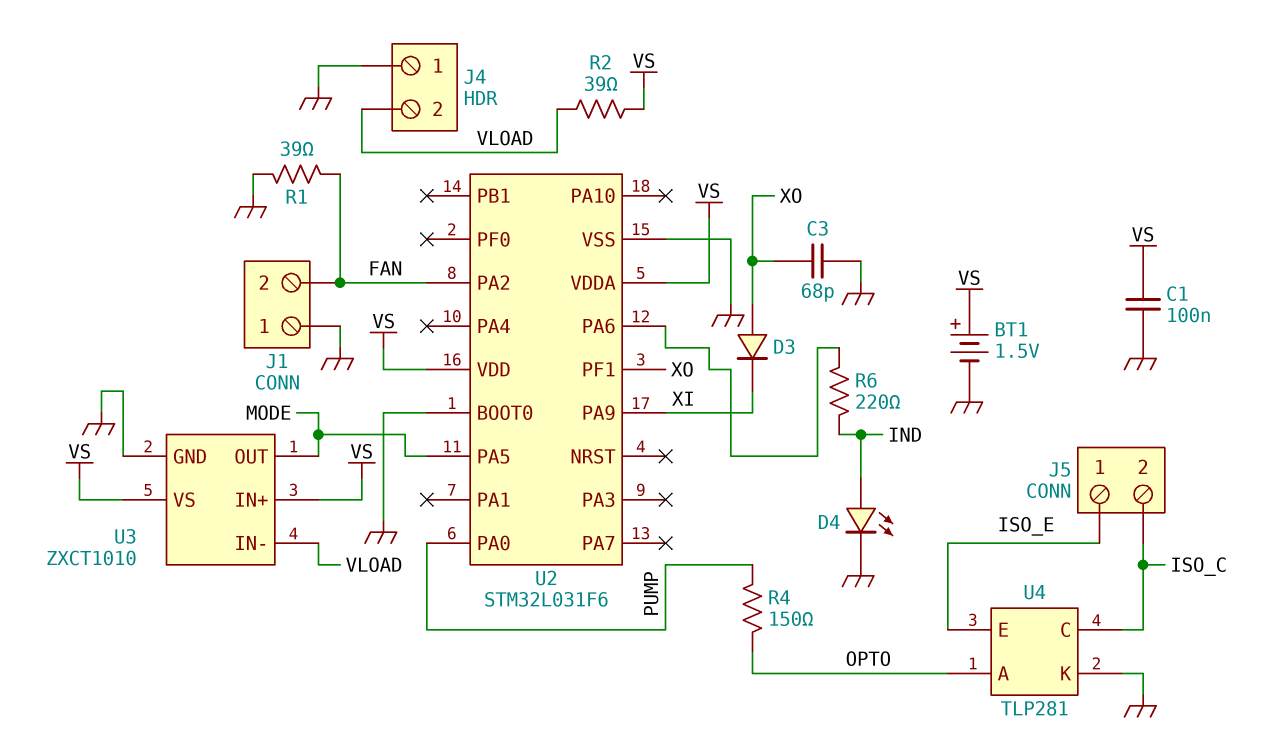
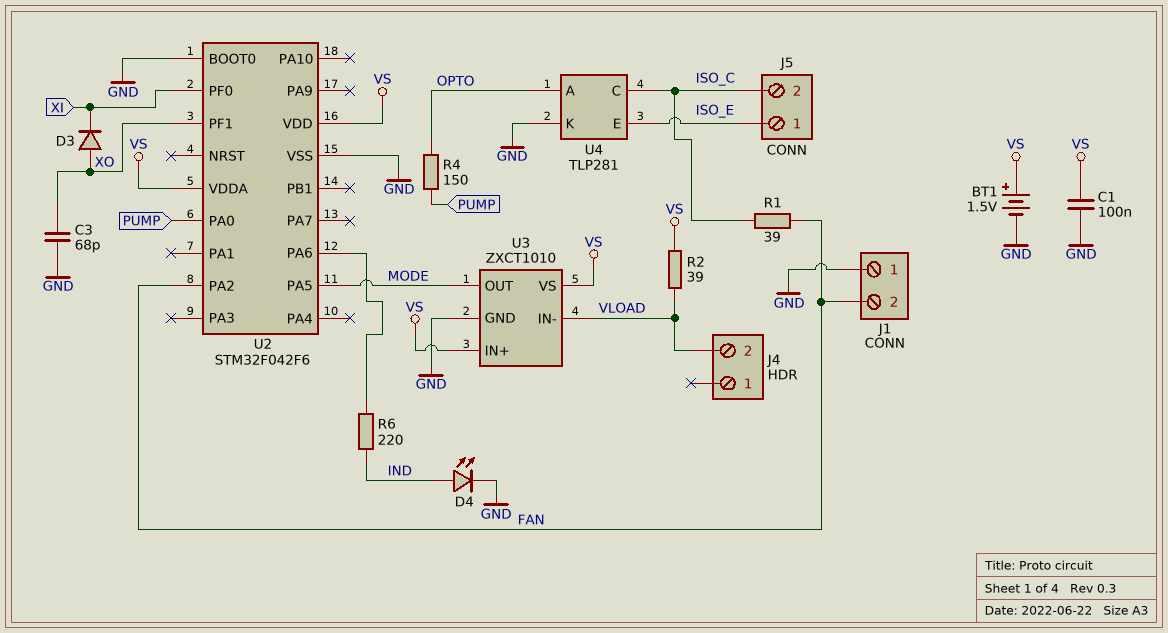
J4 pin 1: GND -> none
R1: 39 (FAN, GND) -> 39 (FAN, ISO_C)
U2: STM32L031F6 -> STM32F042F6
U2 pin PA9: XI -> none
U2 pin PF0: none -> XI

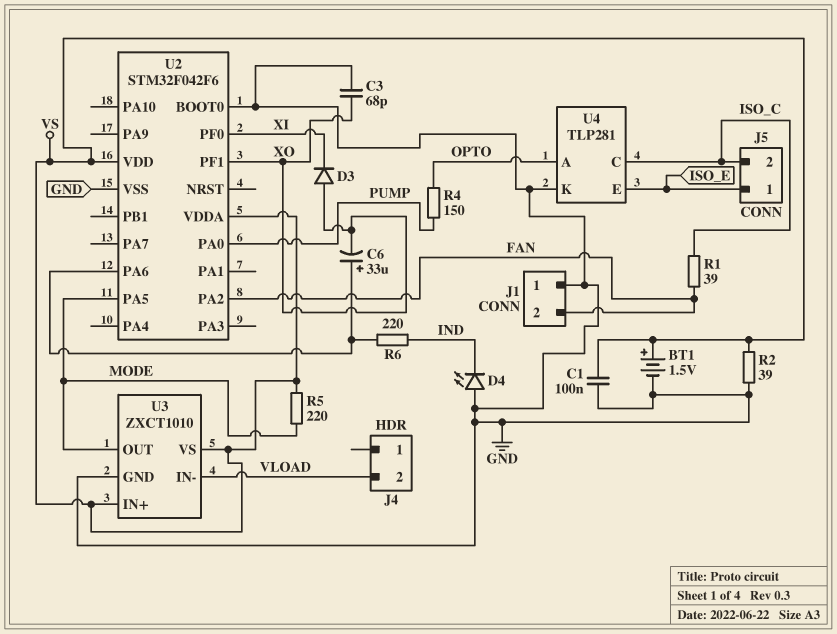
C6: none -> 33uF (plus U2/PA6, minus XO)
D4: LED (A IND, K GND) -> LED (A GND, K IND)
R2: 39 (VLOAD, VS) -> 39 (GND, VS)
R5: none -> 220 (MODE, VS)

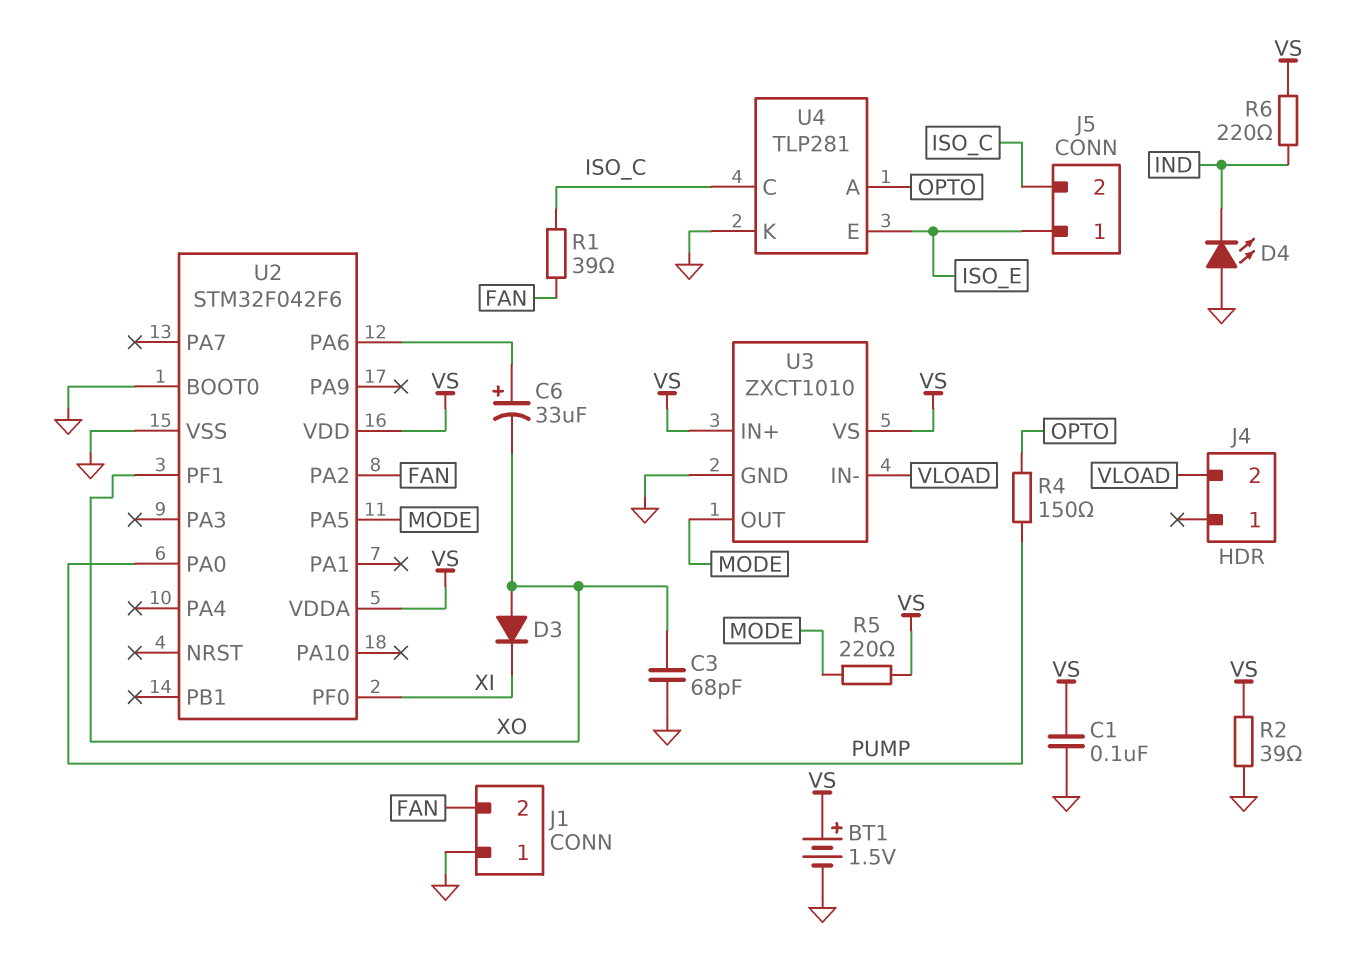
R6: 220 (IND, U2/PA6) -> 220 (IND, VS)

